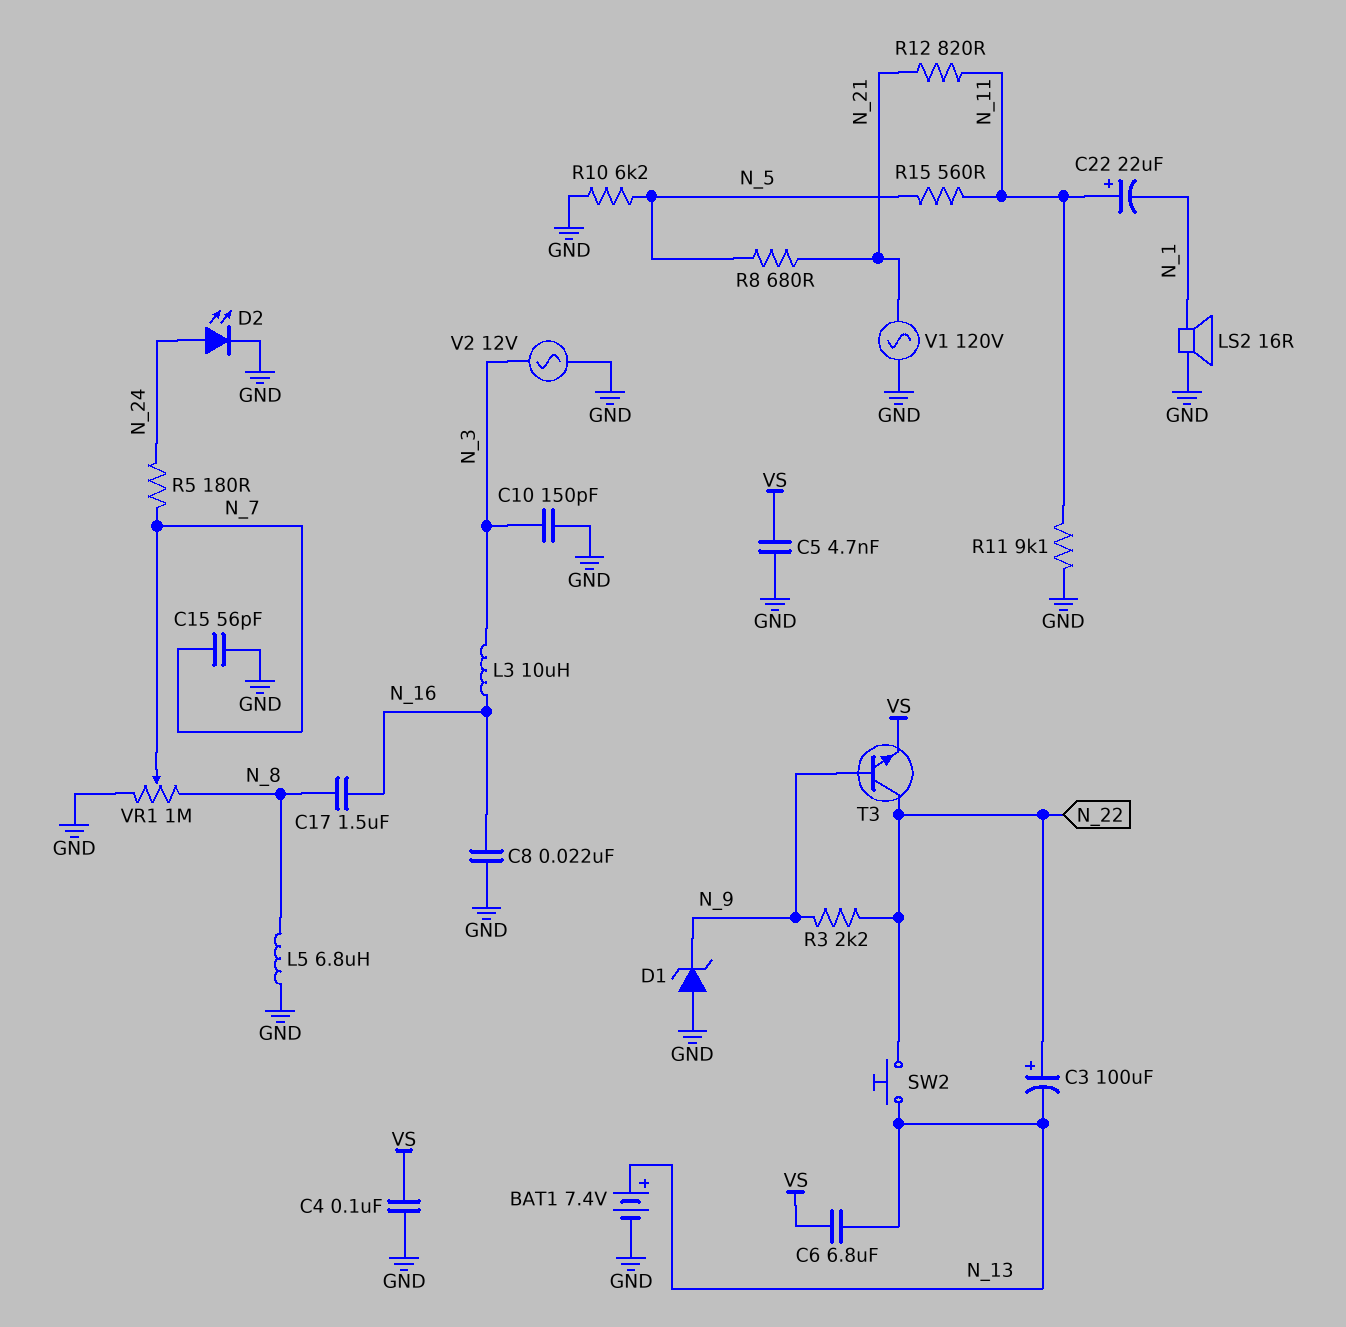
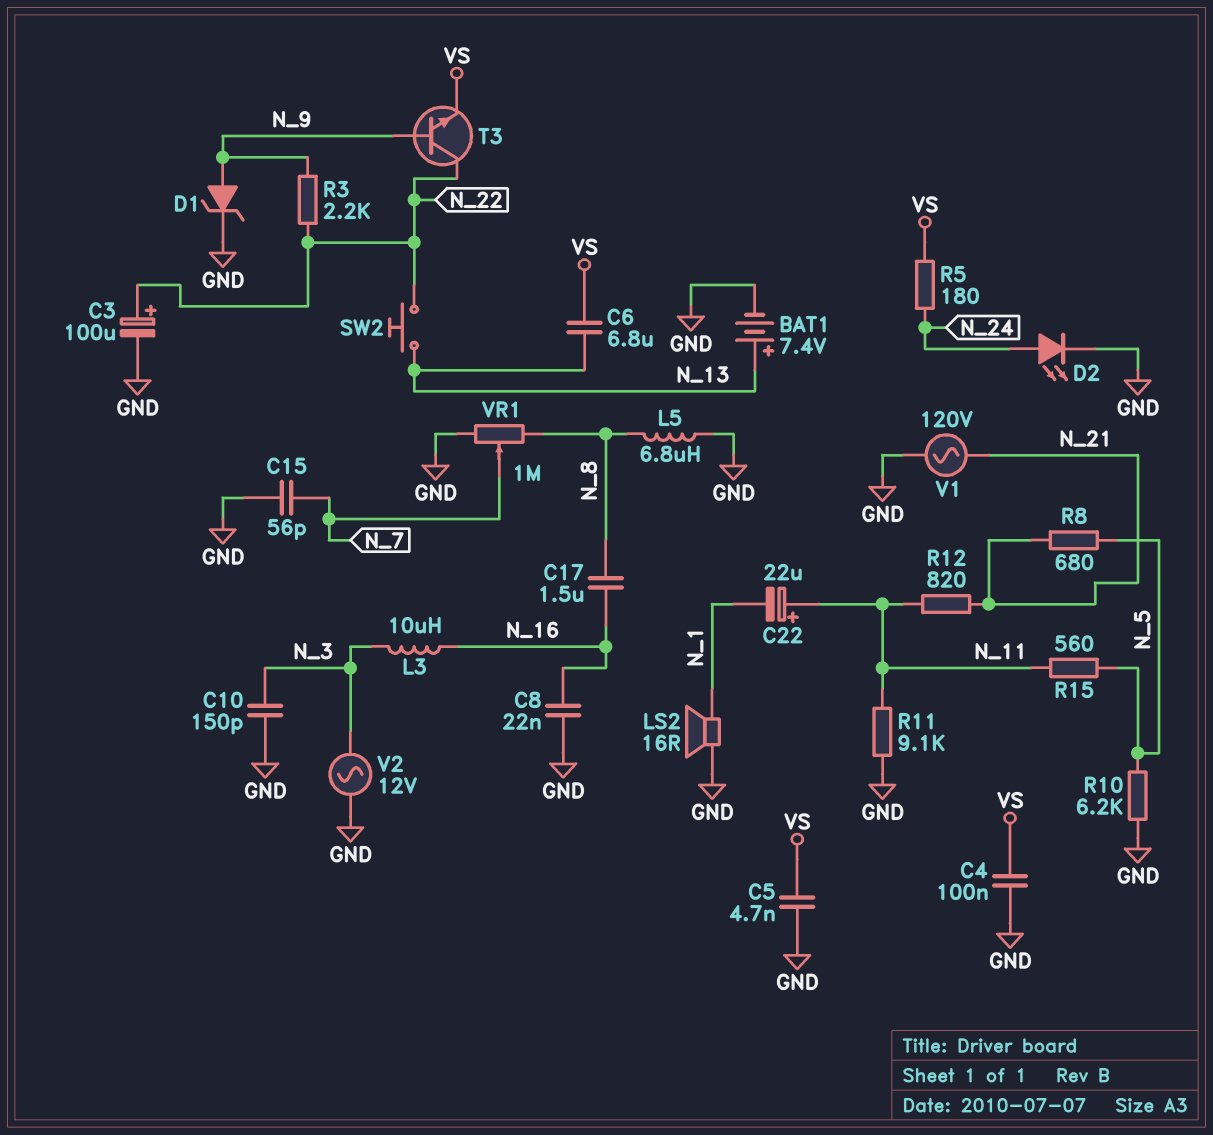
C3: 100uF (plus N_22, minus N_13) -> 100uF (plus N_22, minus GND)
D1: zener (A GND, K N_9) -> zener (A N_9, K GND)
R5: 180 (N_7, N_24) -> 180 (N_24, VS)

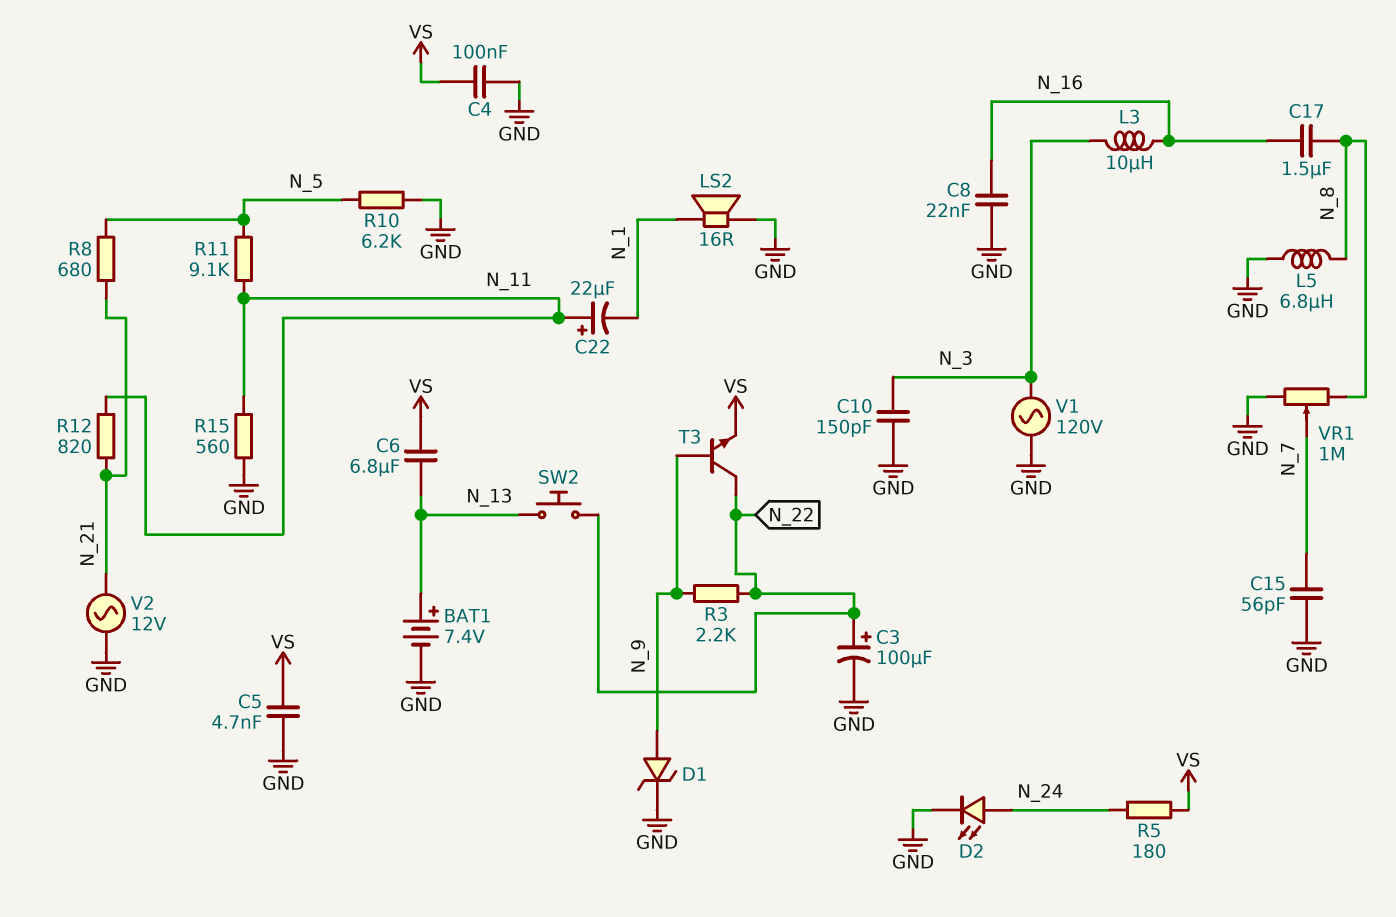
R11: 9.1k (GND, N_11) -> 9.1k (N_5, N_11)
R15: 560 (N_5, N_11) -> 560 (GND, N_11)
V1: AC 120V (GND, N_21) -> AC 120V (GND, N_3)
V2: AC 12V (GND, N_3) -> AC 12V (GND, N_21)

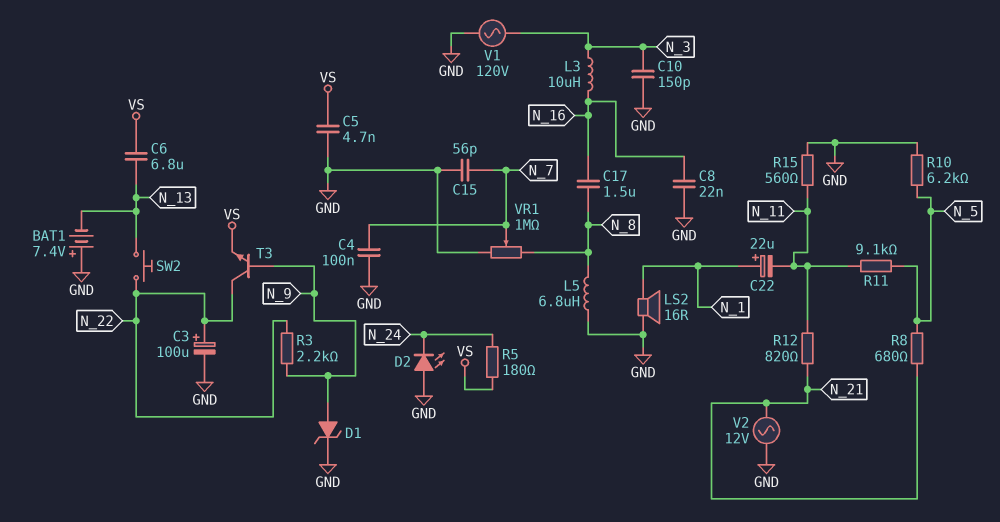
BAT1: 7.4V (plus N_13, minus GND) -> 7.4V (plus GND, minus N_13)
C4: 100nF (GND, VS) -> 100nF (GND, N_7)
C22: 22uF (plus N_11, minus N_1) -> 22uF (plus N_1, minus N_11)
D2: LED (A N_24, K GND) -> LED (A GND, K N_24)

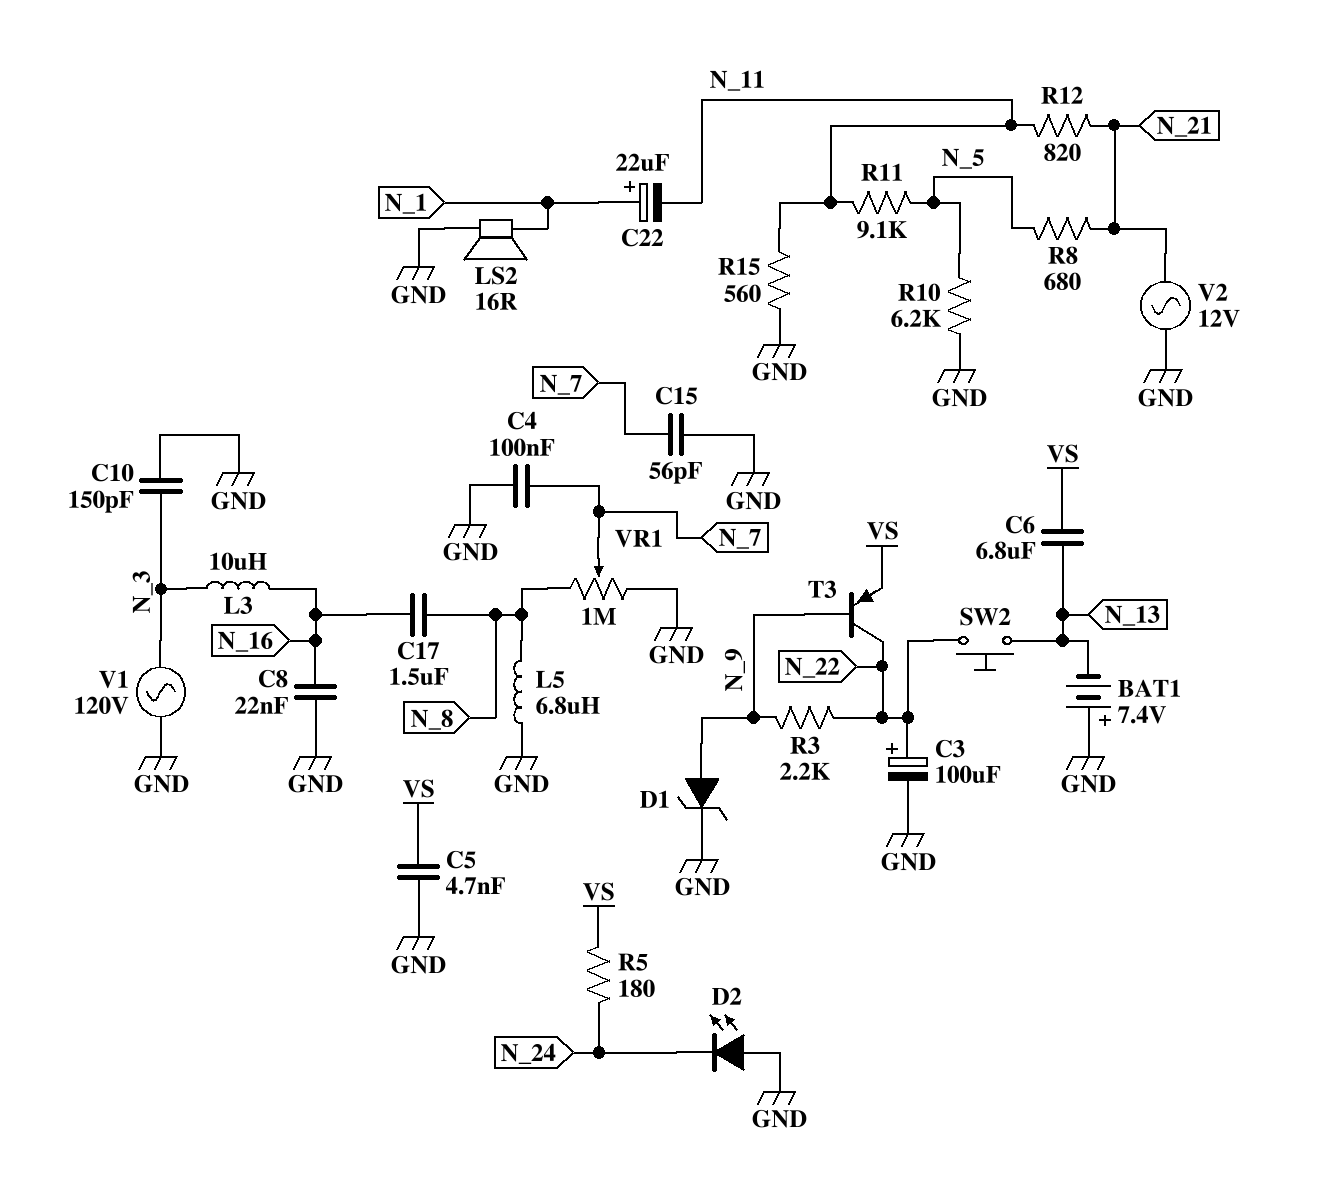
T3: NPN (B N_9, C N_22, E VS) -> PNP (B N_9, C N_22, E VS)

